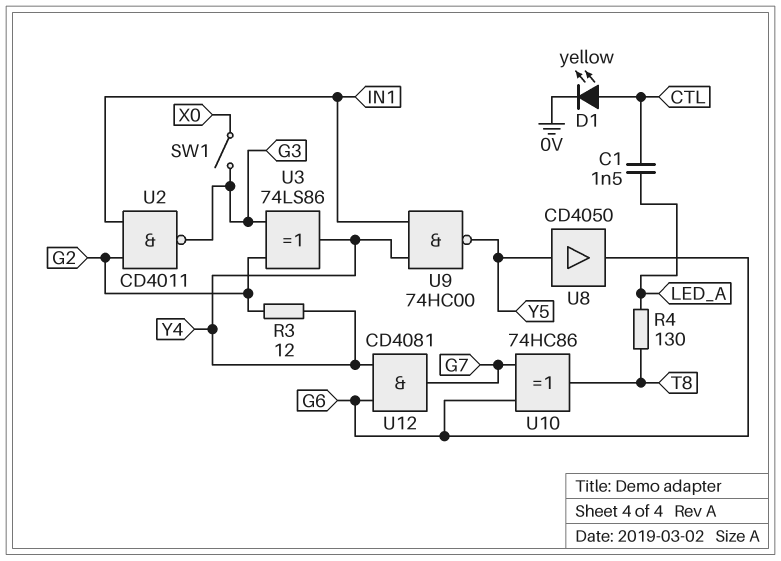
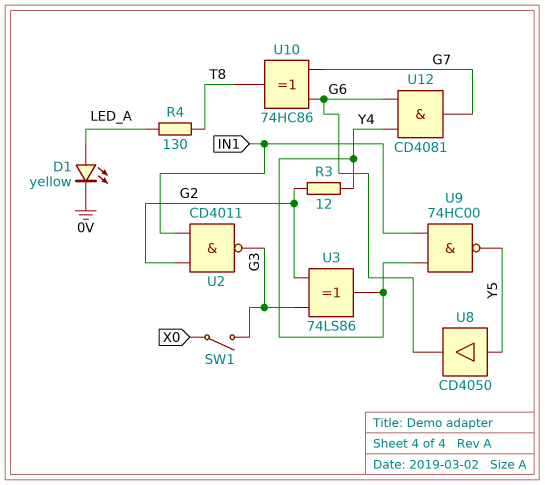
C1: 1.5nF (CTL, LED_A) -> none
D1: LED yellow (A CTL, K 0V) -> LED yellow (A LED_A, K 0V)

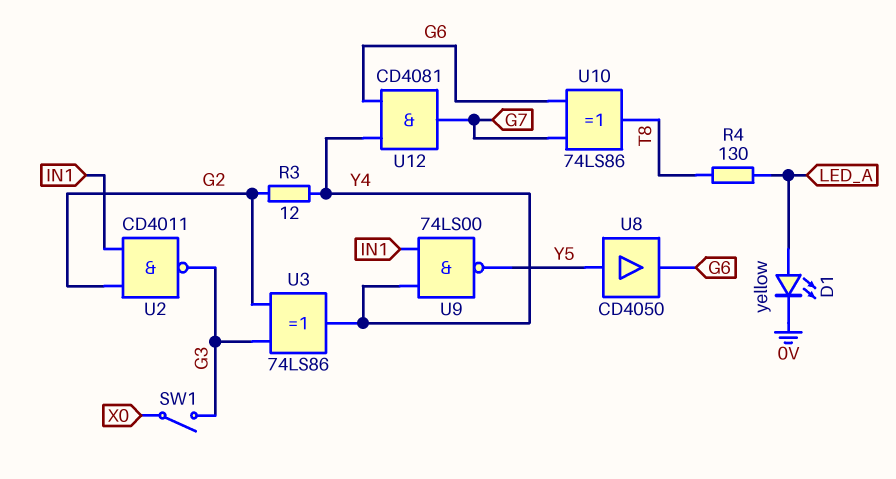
U9: NAND 74HC00 (in IN1, in Y4, out Y5) -> NAND 74LS00 (in IN1, in Y4, out Y5)
U10: XOR 74HC86 (in G6, in G7, out T8) -> XOR 74LS86 (in G6, in G7, out T8)

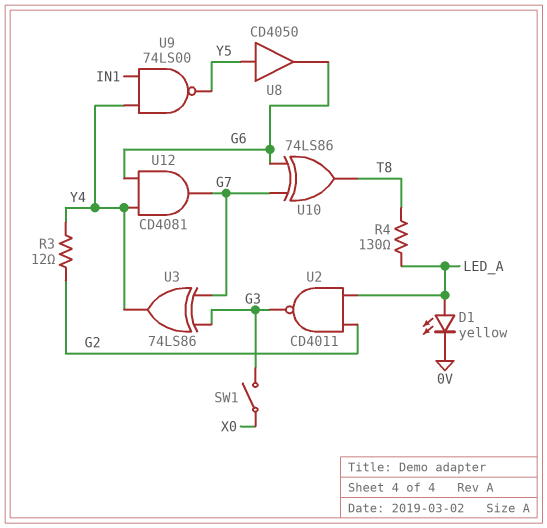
U2: NAND CD4011 (in G2, in IN1, out G3) -> NAND CD4011 (in G2, in LED_A, out G3)
U3: XOR 74LS86 (in G2, in G3, out Y4) -> XOR 74LS86 (in G3, in G7, out Y4)

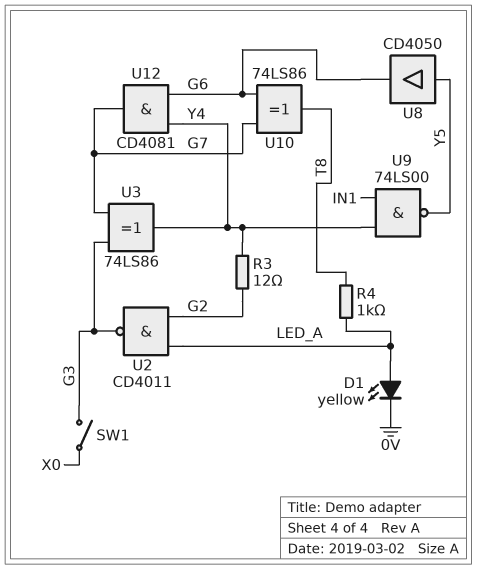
R4: 130 (LED_A, T8) -> 1k (LED_A, T8)

